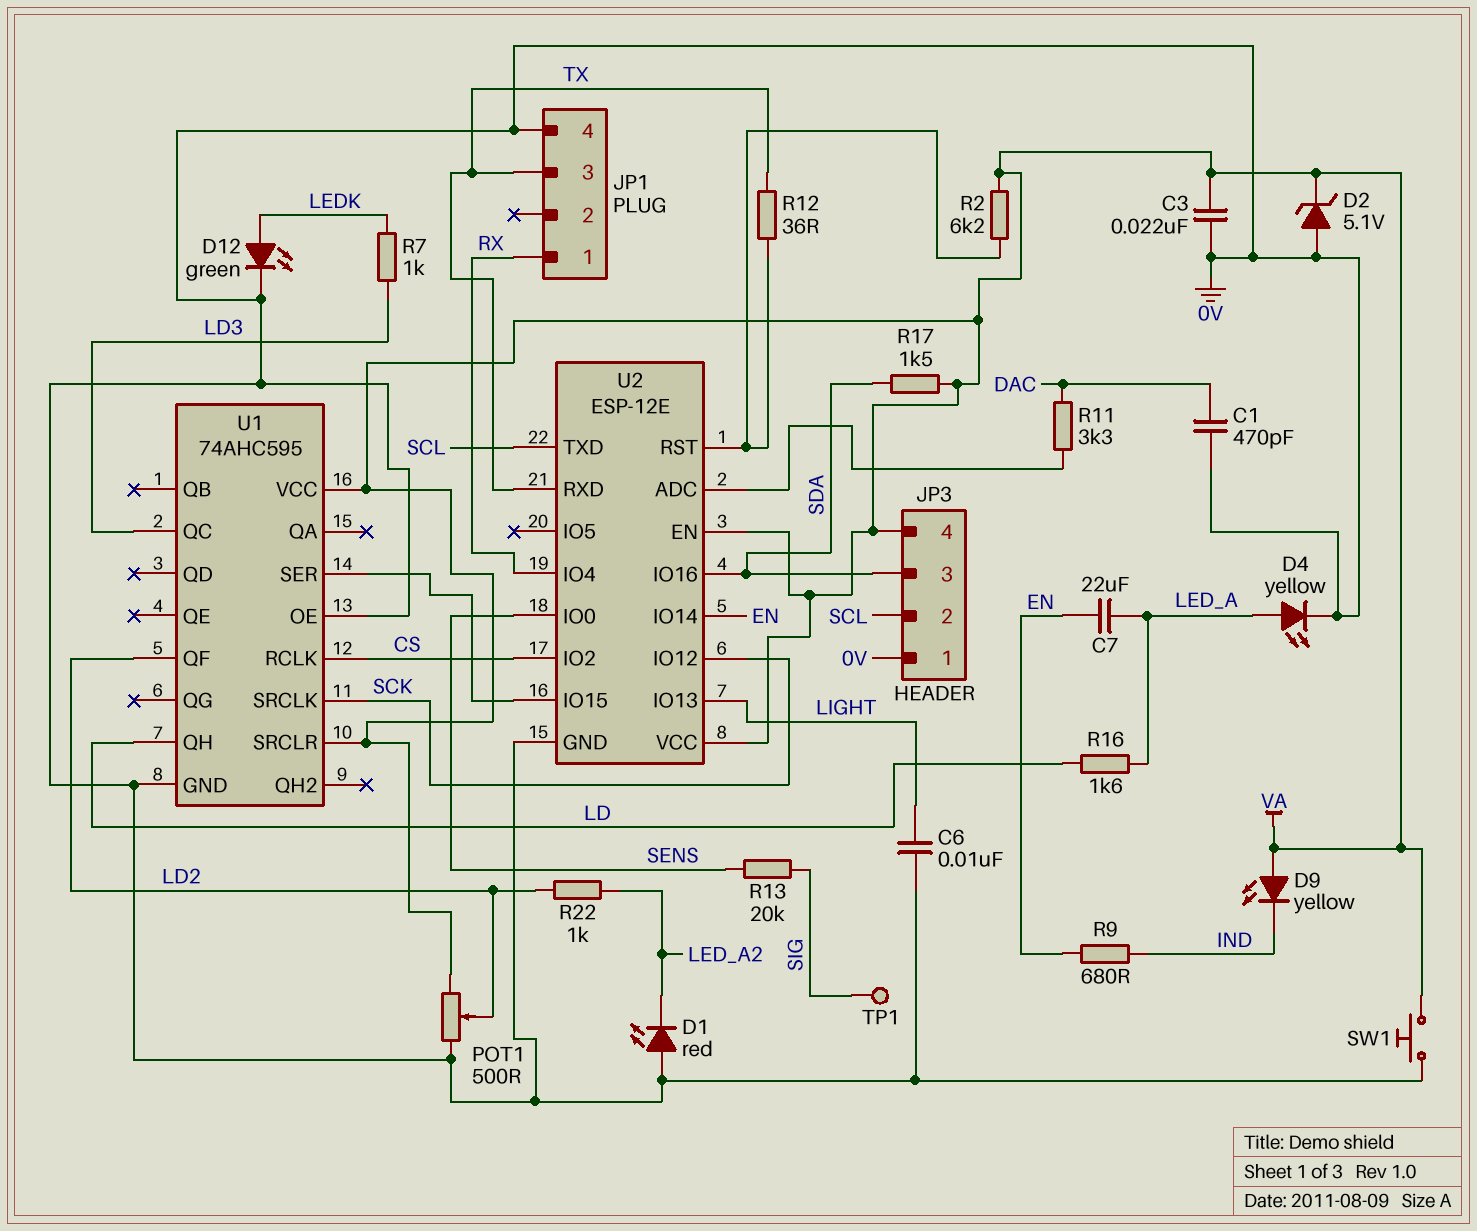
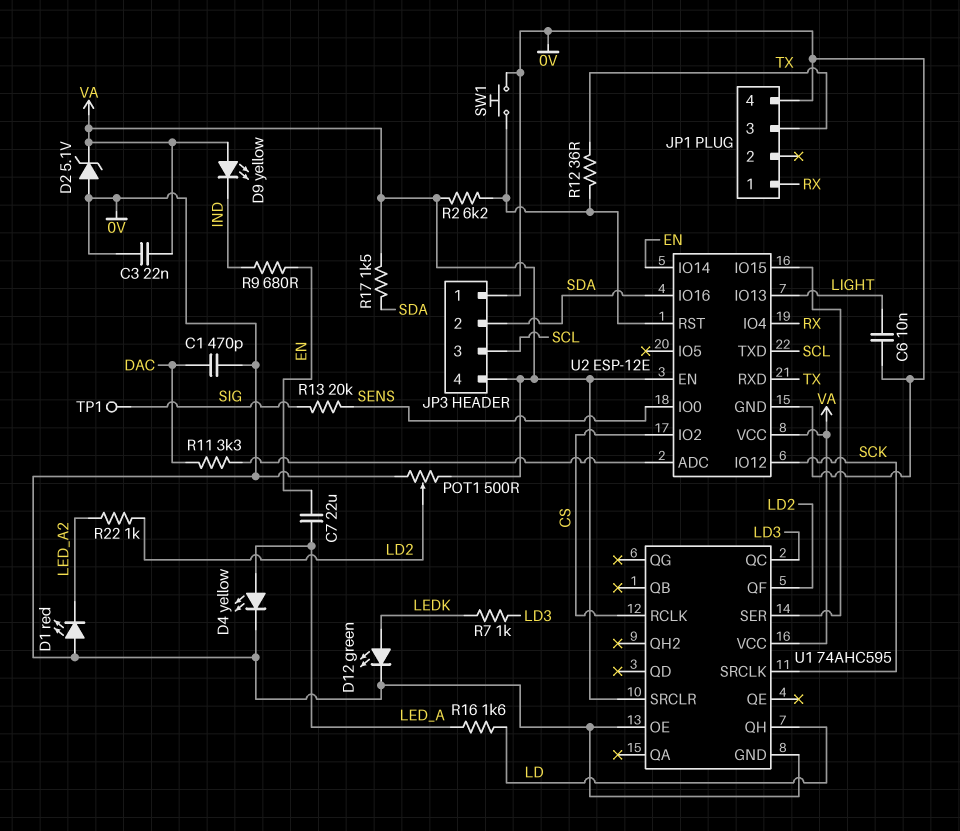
JP3 pin 2: SCL -> SDA
JP3 pin 3: SDA -> SCL
SW1: button (0V, VA) -> button (0V, U2/RST)

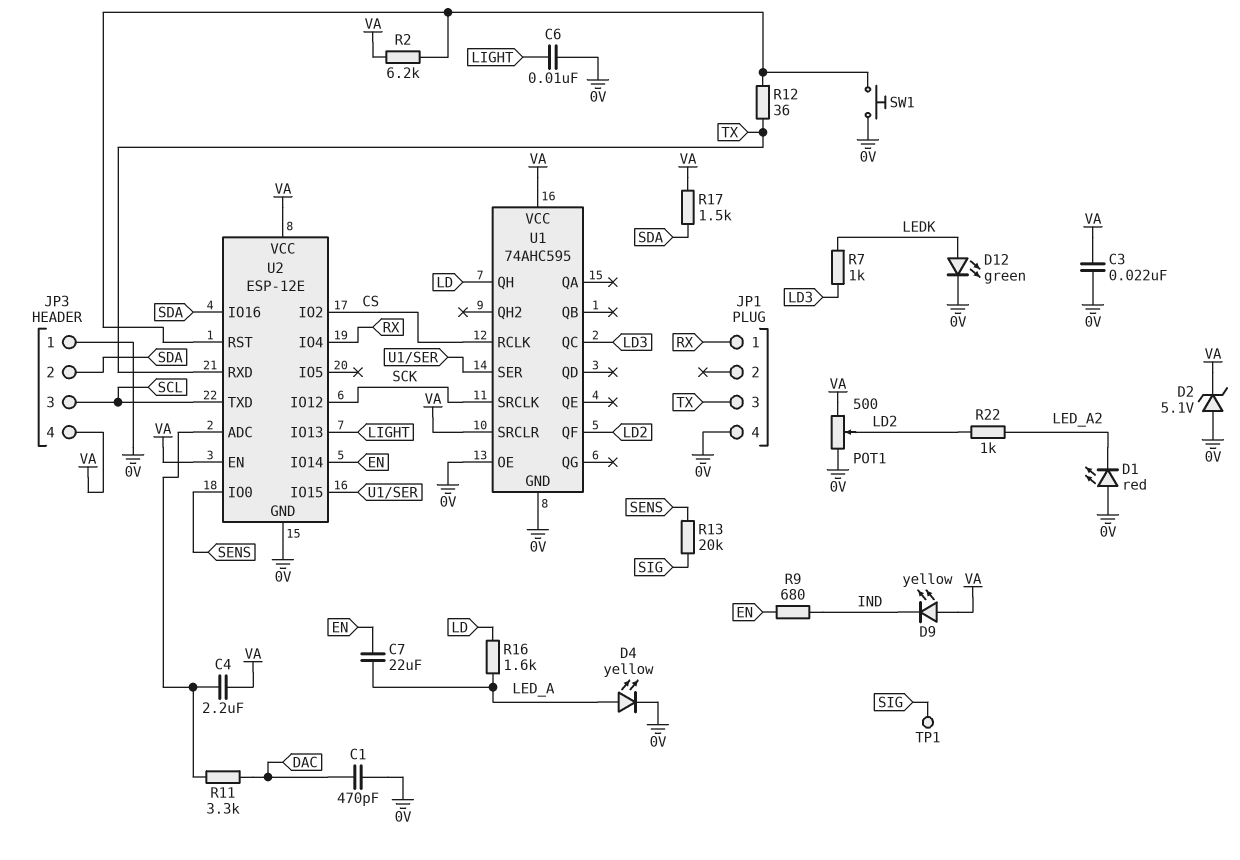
C4: none -> 2.2uF (U2/ADC, VA)

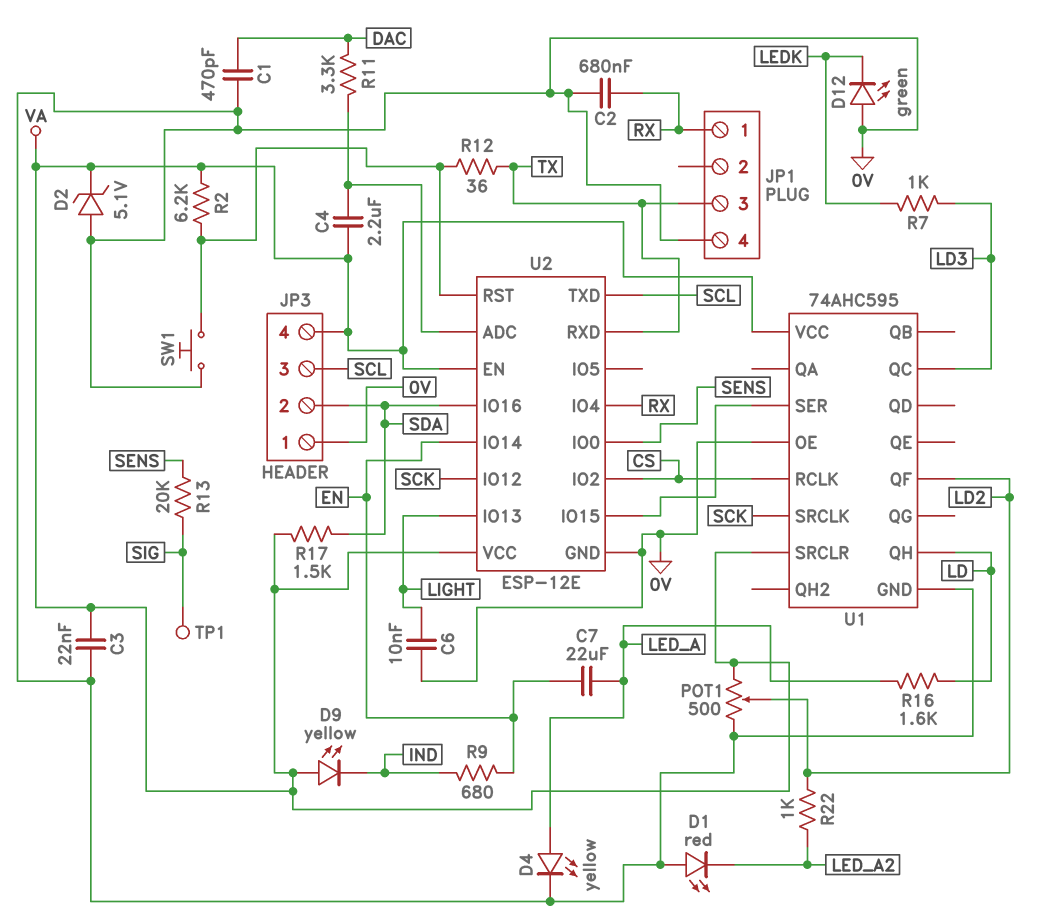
C2: none -> 680nF (0V, RX)
D12: LED green (A LEDK, K 0V) -> LED green (A 0V, K LEDK)

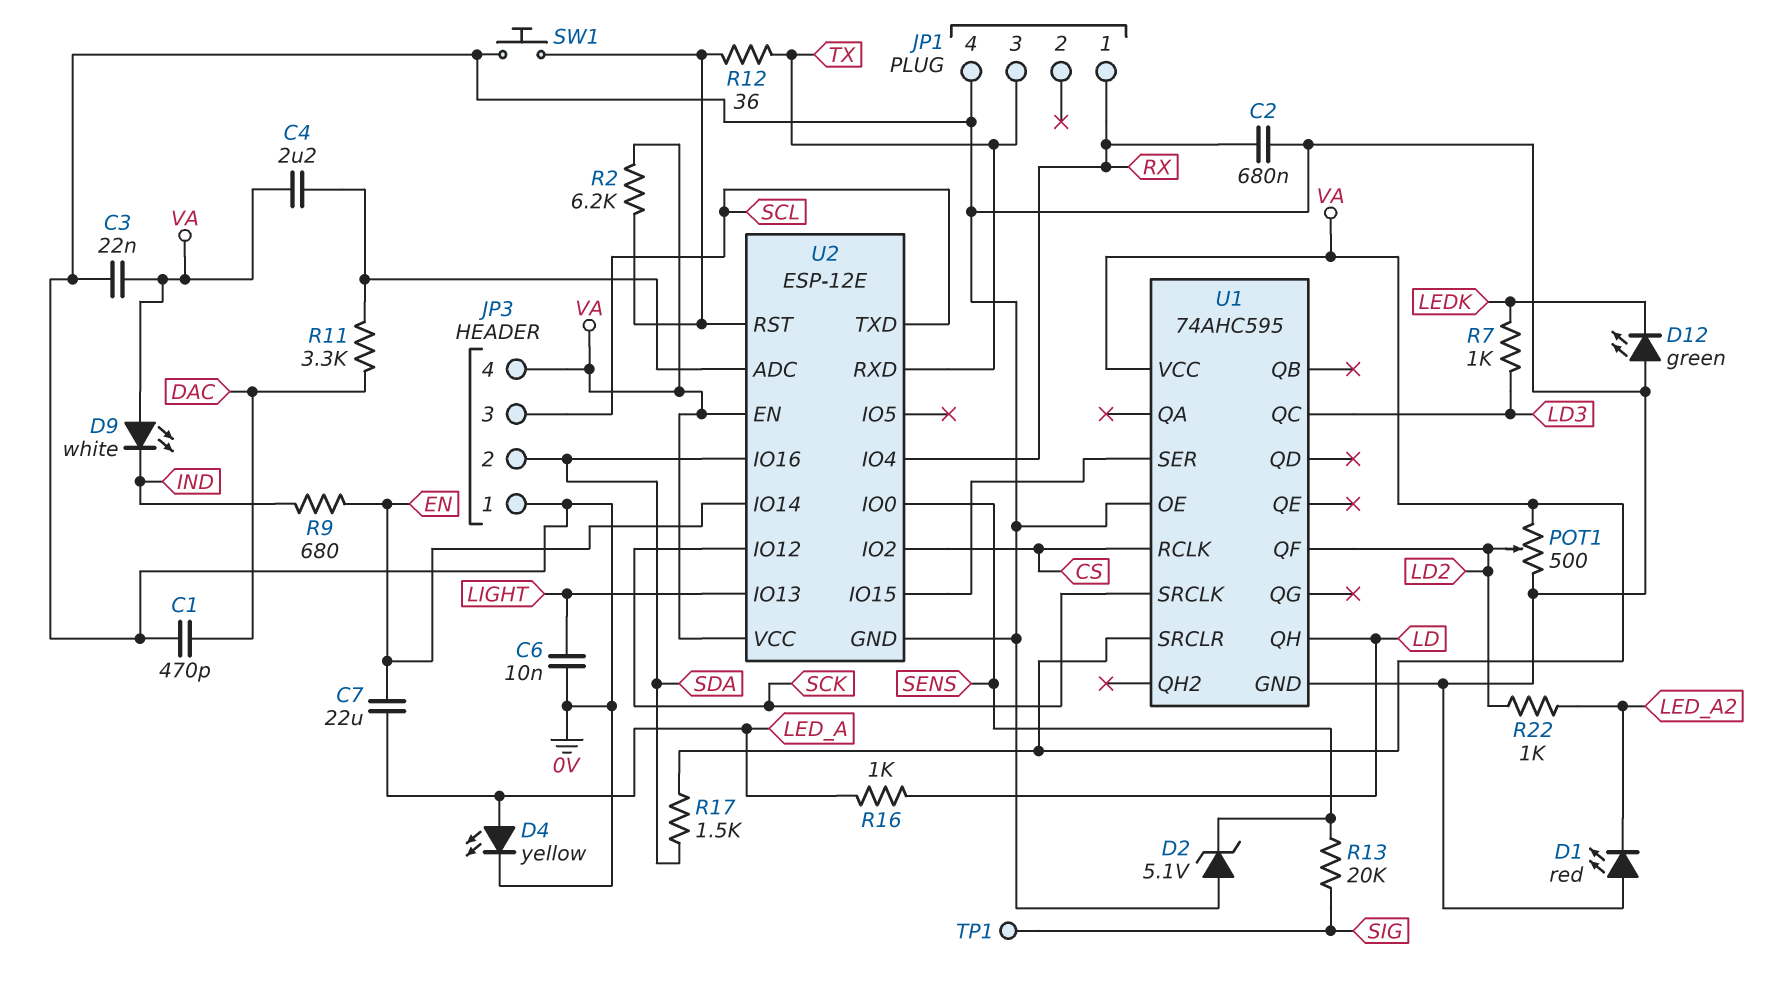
D2: zener 5.1V (A 0V, K VA) -> zener 5.1V (A 0V, K SENS)
D9: LED yellow (A VA, K IND) -> LED white (A VA, K IND)
R16: 1.6k (LD, LED_A) -> 1k (LD, LED_A)

